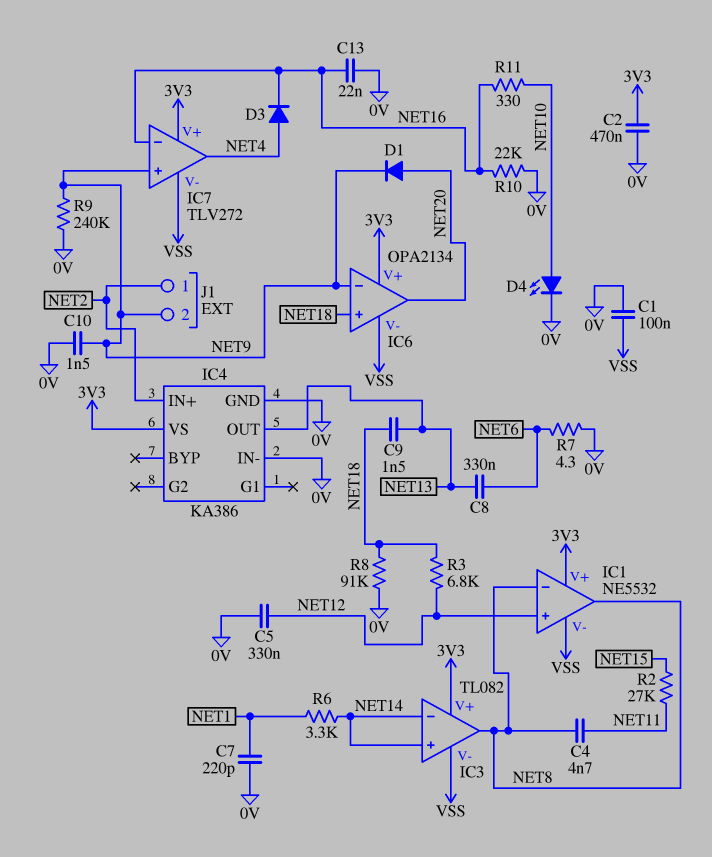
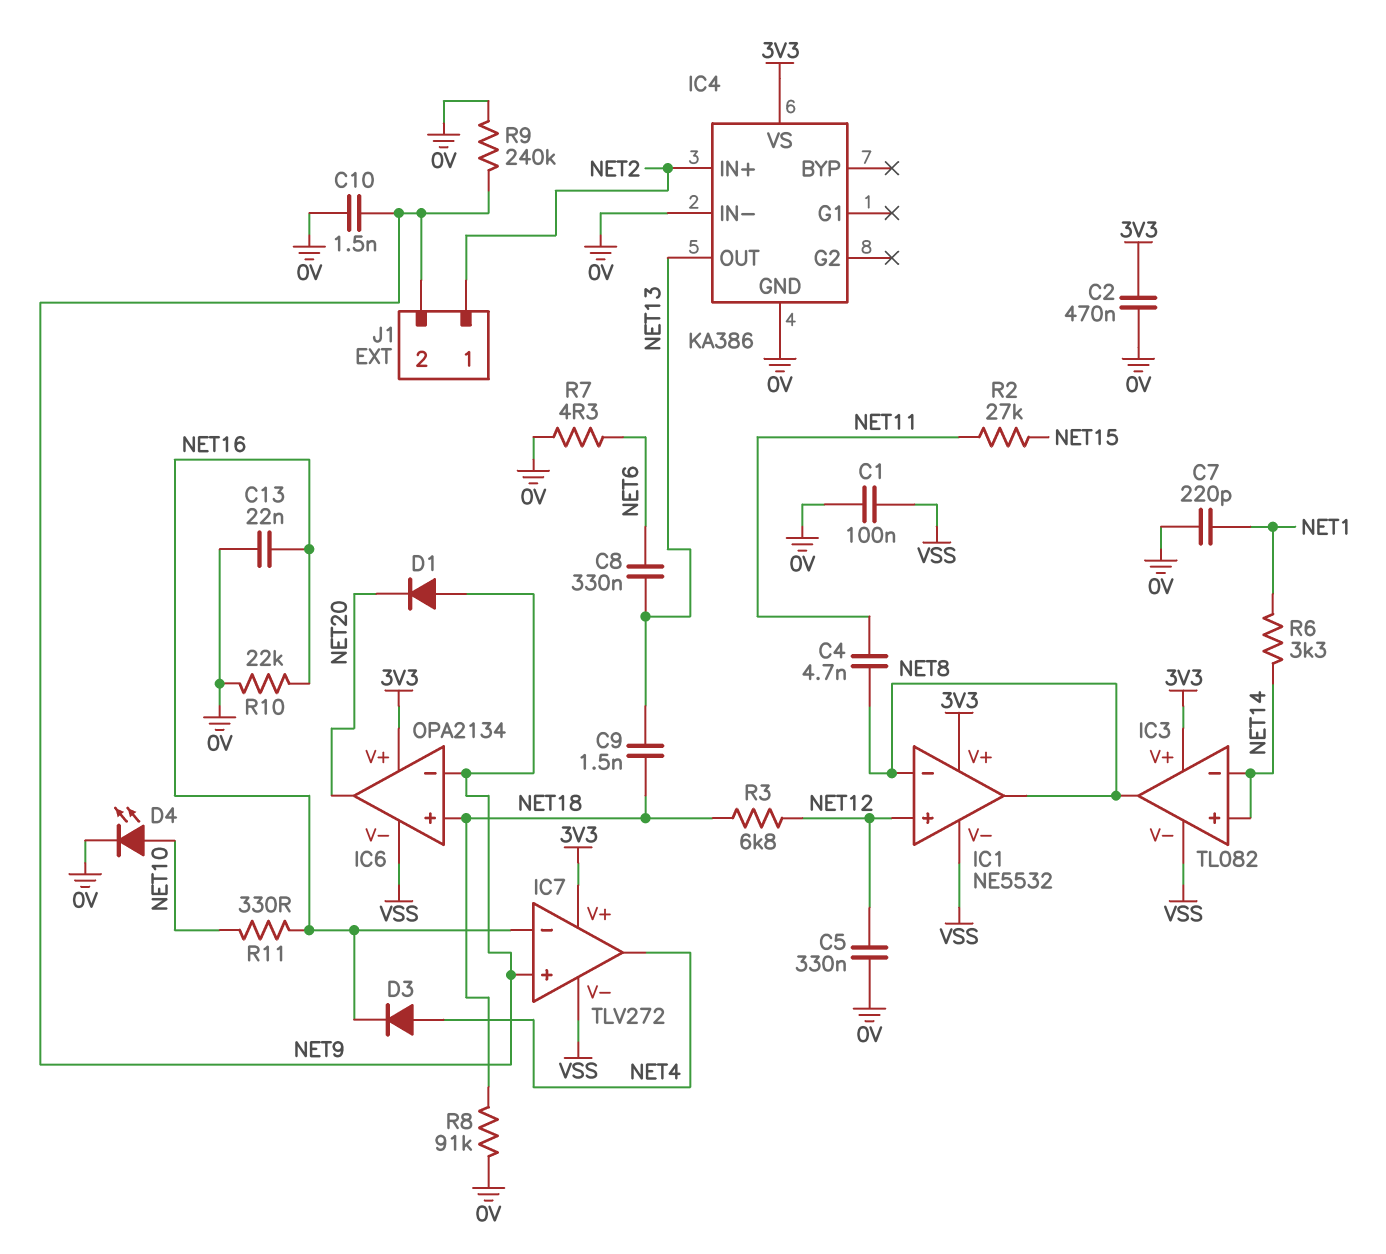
D1: diode (A NET20, K NET9) -> diode (A NET9, K NET20)

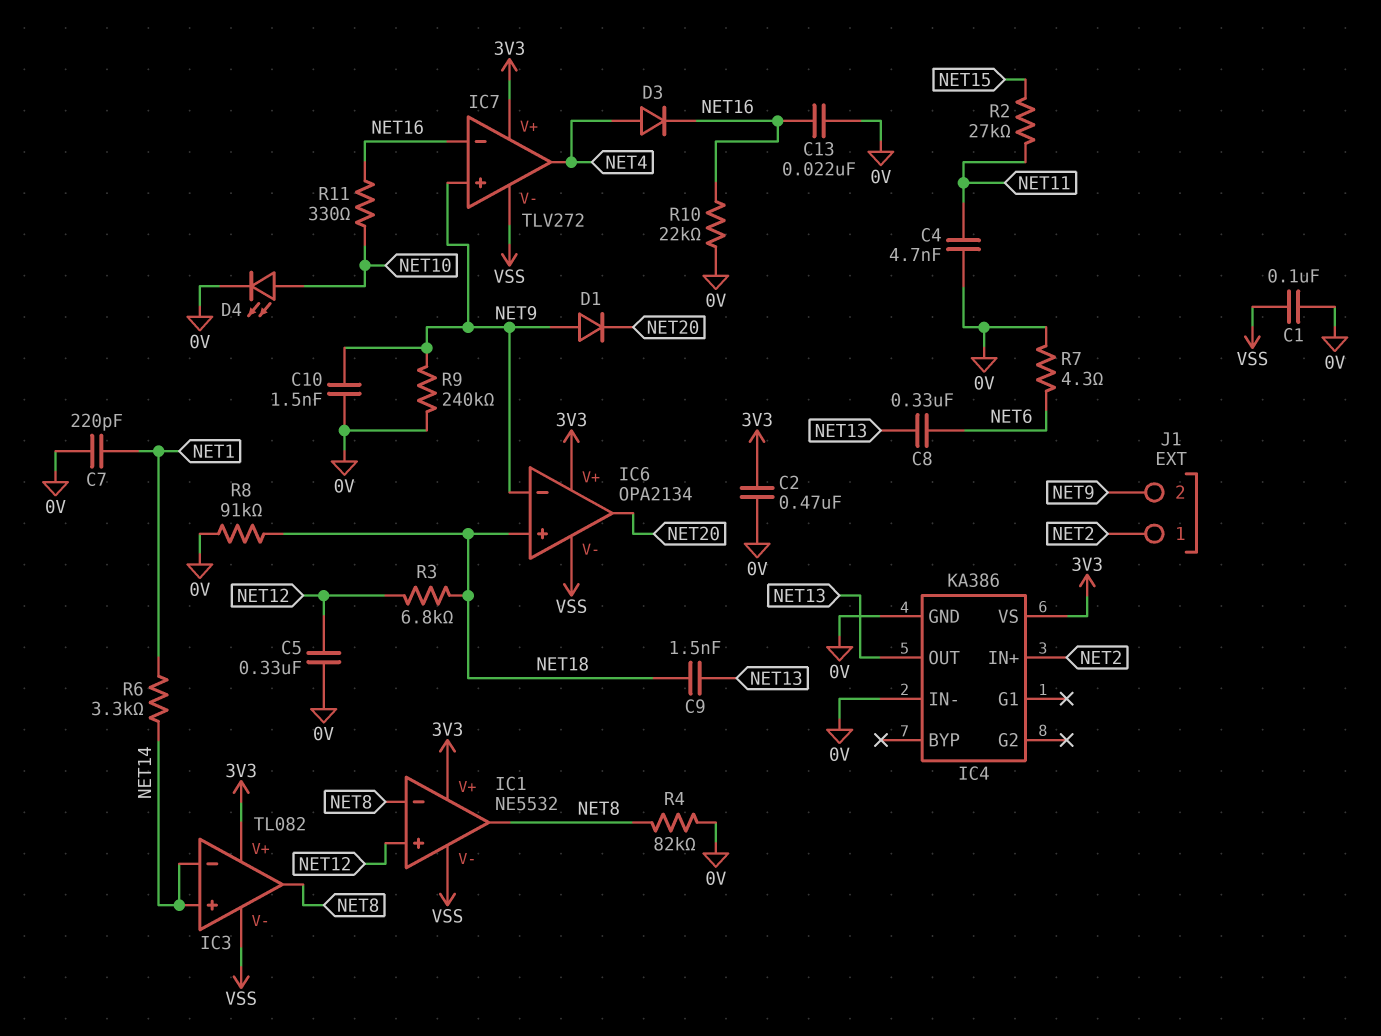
C4: 4.7nF (NET8, NET11) -> 4.7nF (0V, NET11)
R4: none -> 82k (0V, NET8)

